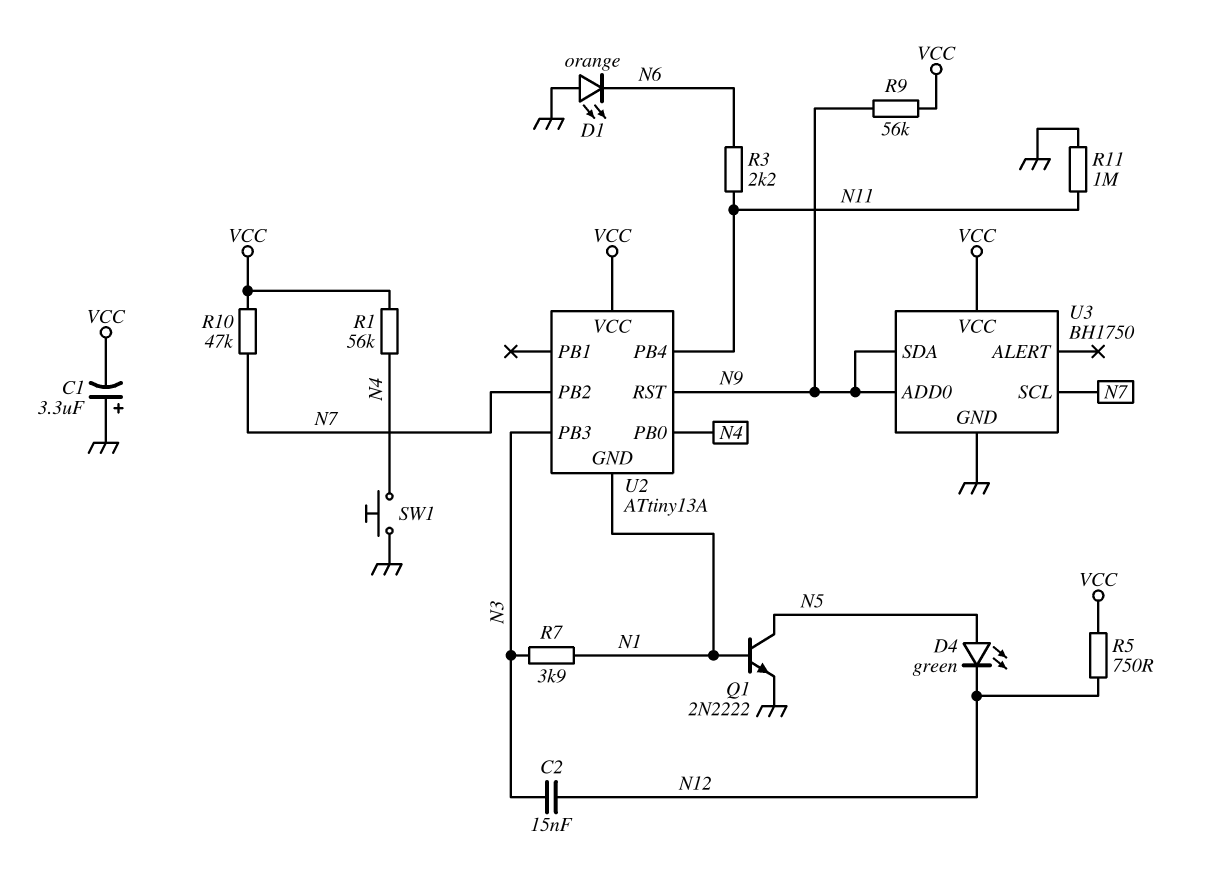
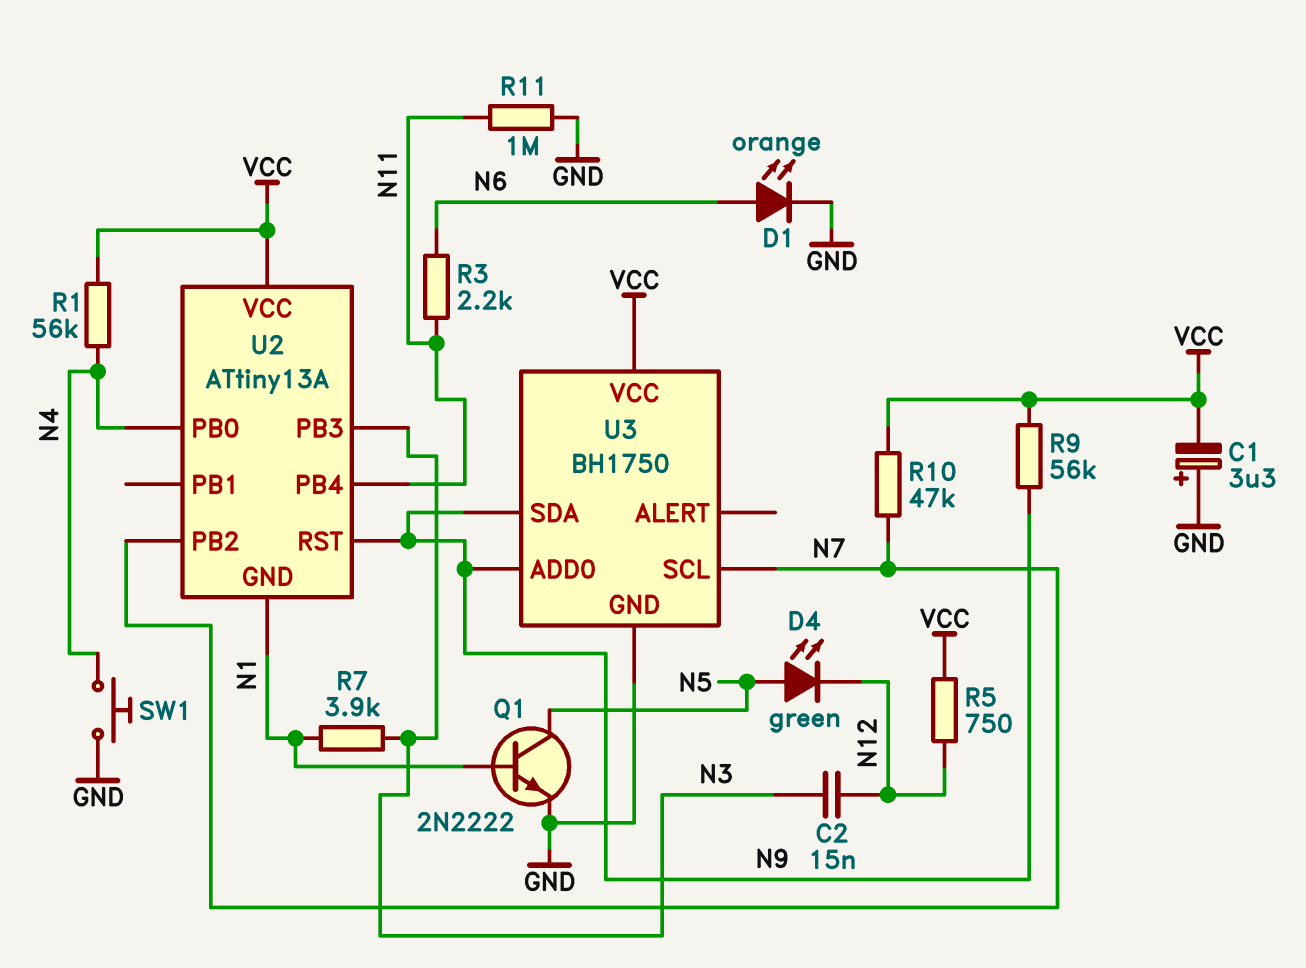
D1: LED orange (A GND, K N6) -> LED orange (A N6, K GND)

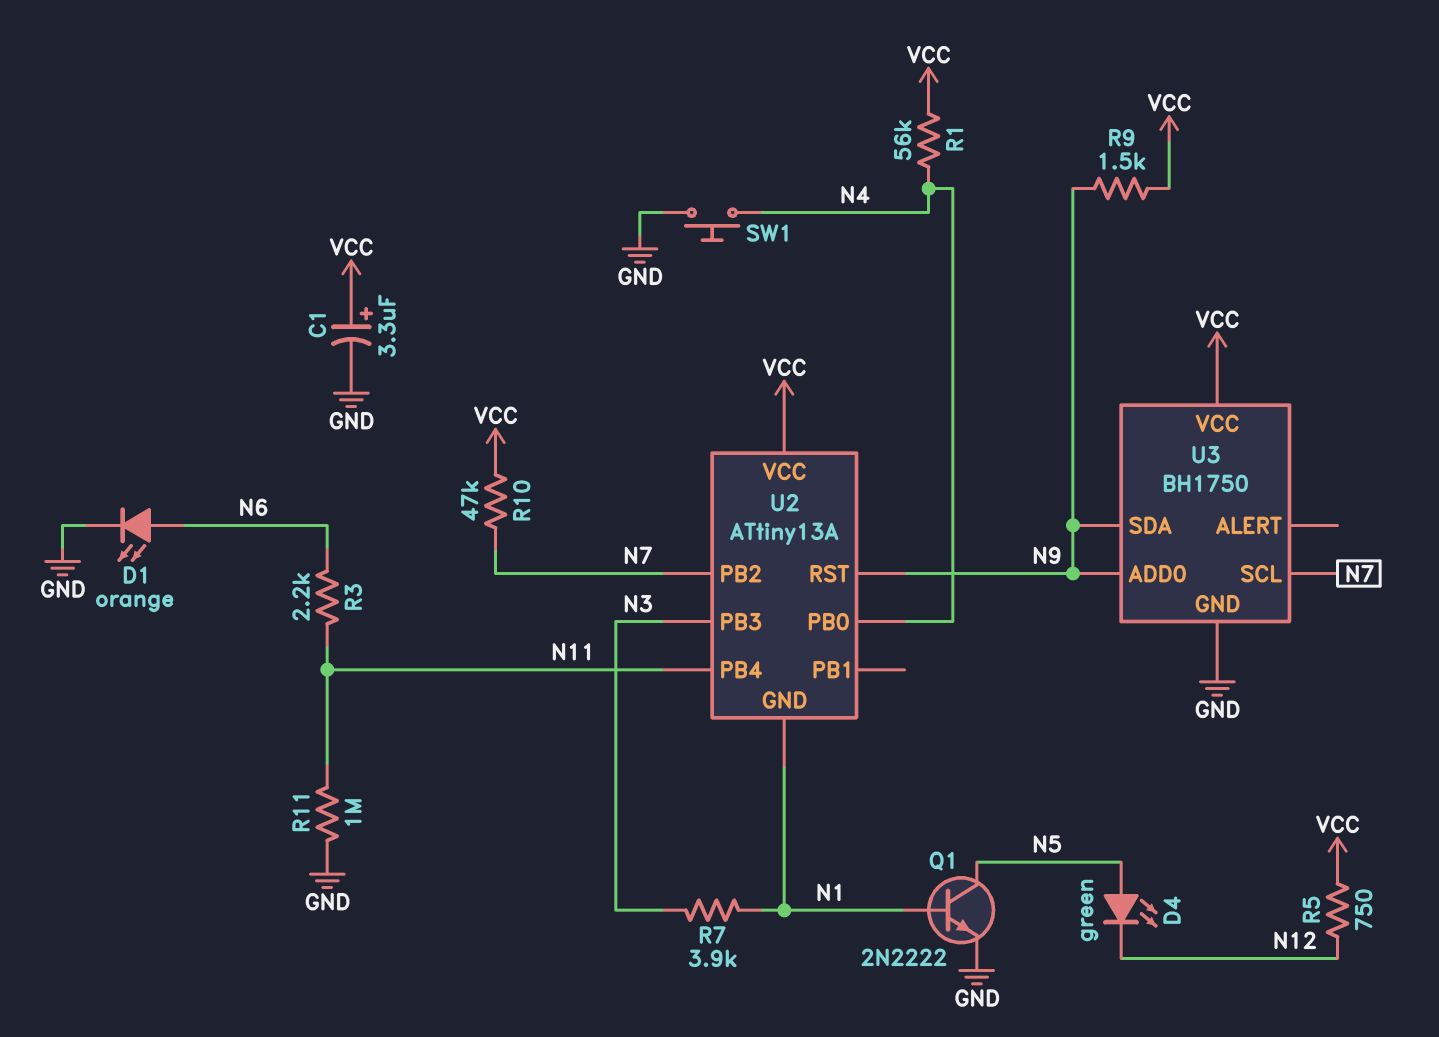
C1: 3.3uF (plus GND, minus VCC) -> 3.3uF (plus VCC, minus GND)
C2: 15nF (N3, N12) -> none
R9: 56k (N9, VCC) -> 1.5k (N9, VCC)

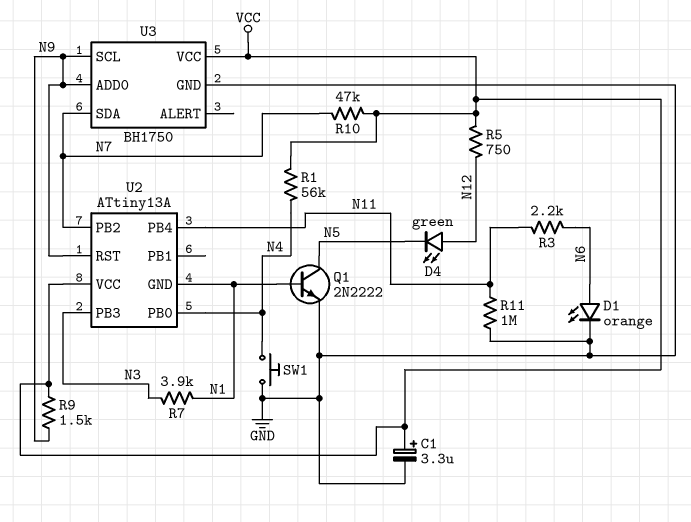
D4: LED green (A N5, K N12) -> LED green (A N12, K N5)
U3 pin SCL: N7 -> N9
U3 pin SDA: N9 -> N7

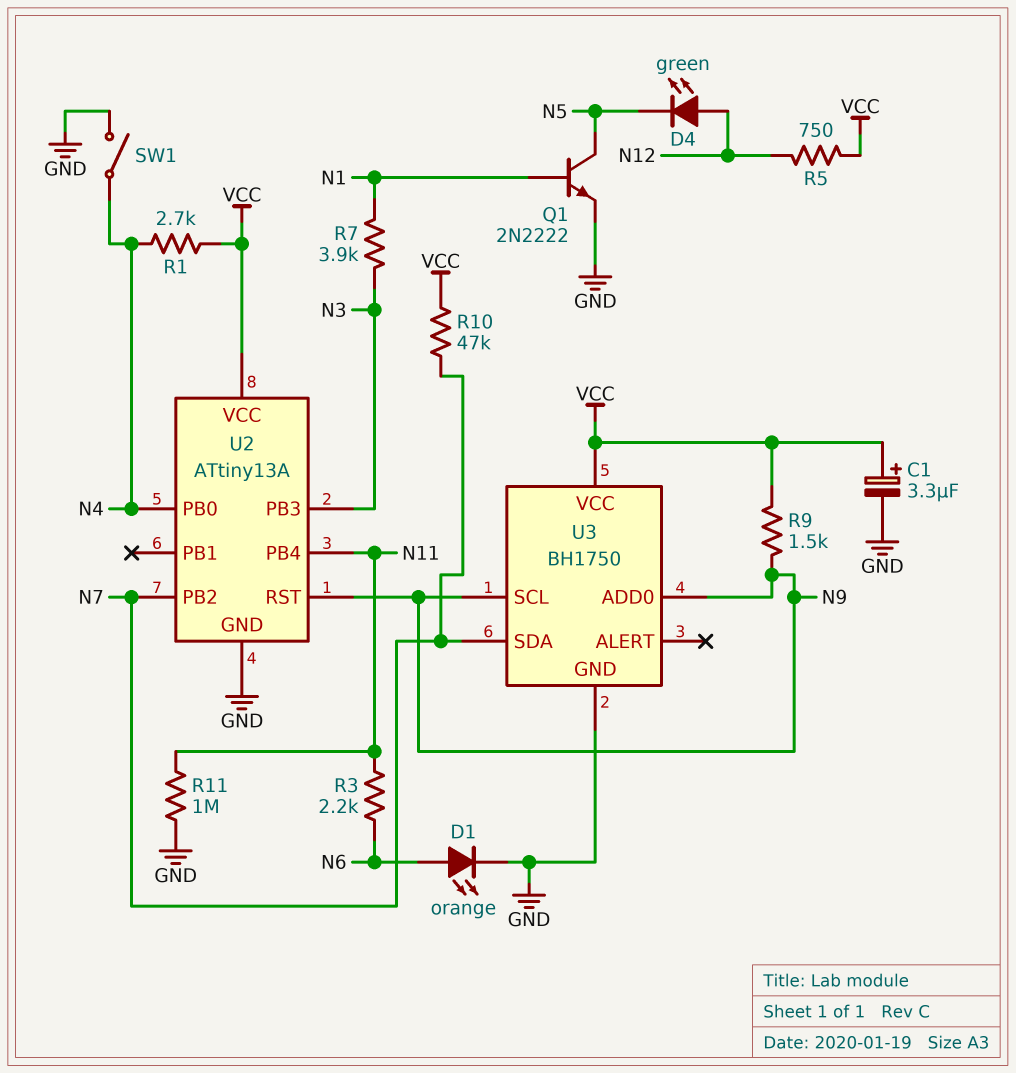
R1: 56k (N4, VCC) -> 2.7k (N4, VCC)
SW1: button (GND, N4) -> switch (GND, N4)
U2 pin GND: N1 -> GND

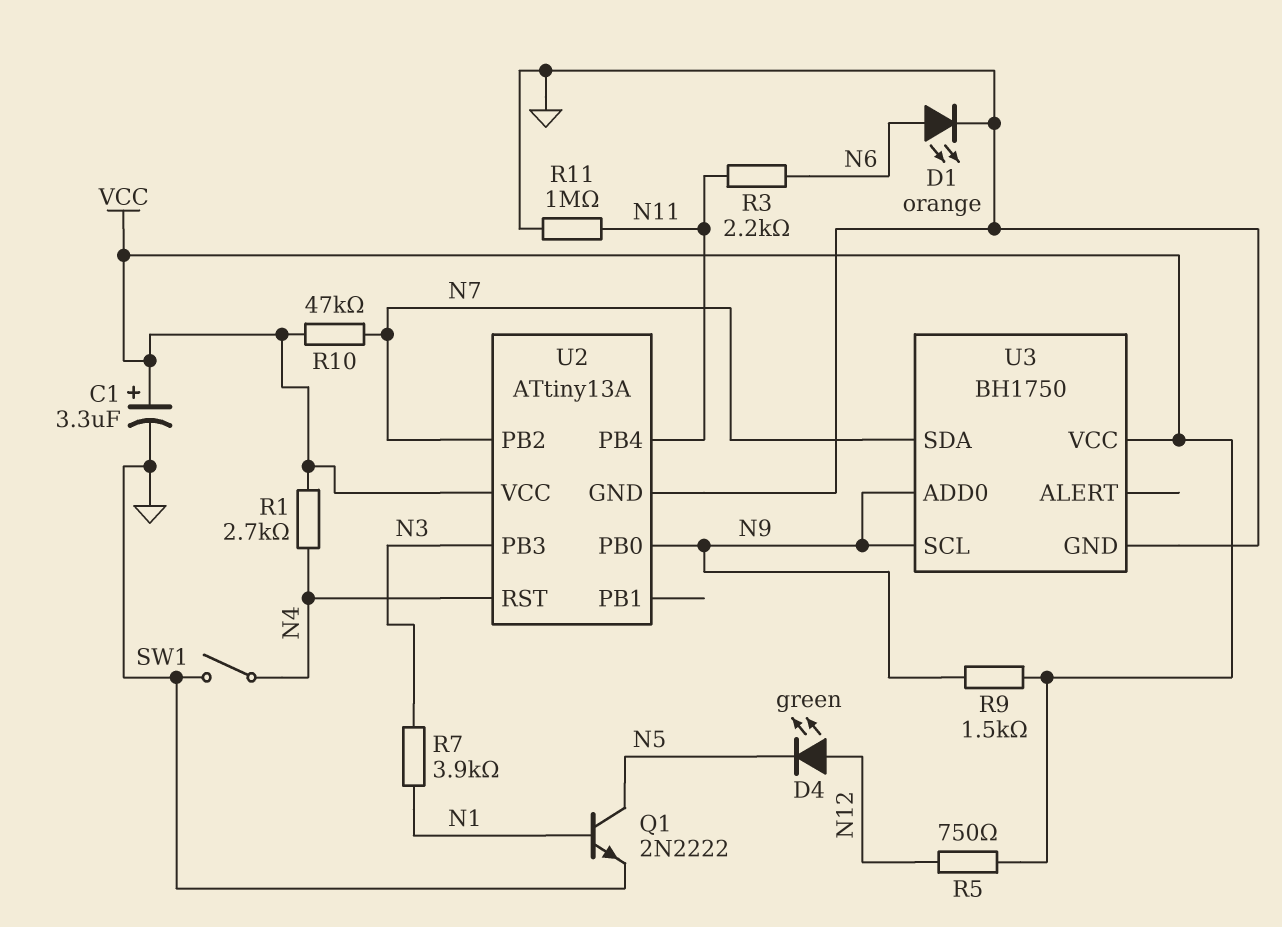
U2 pin PB0: N4 -> N9
U2 pin RST: N9 -> N4

